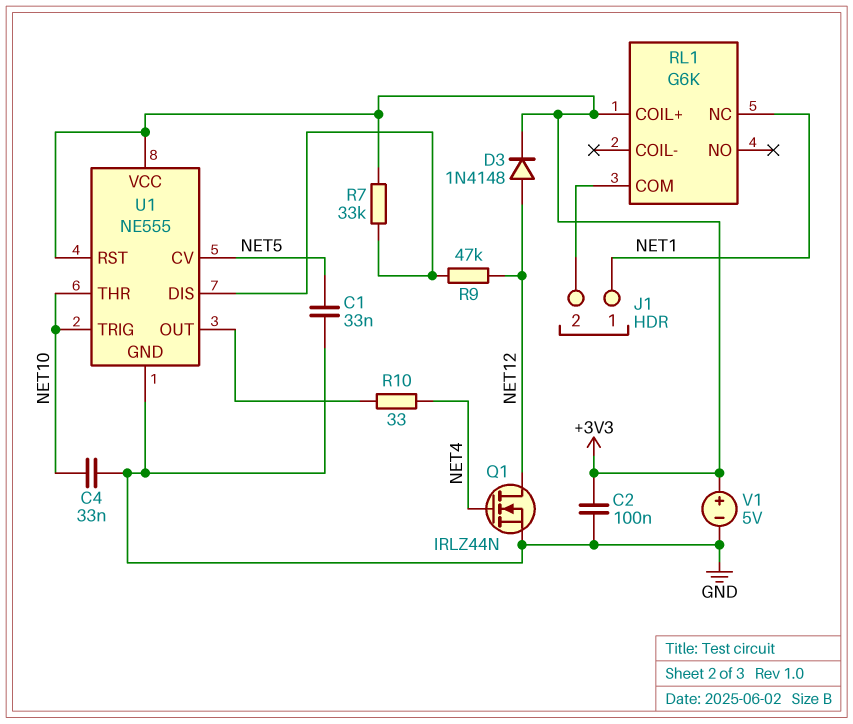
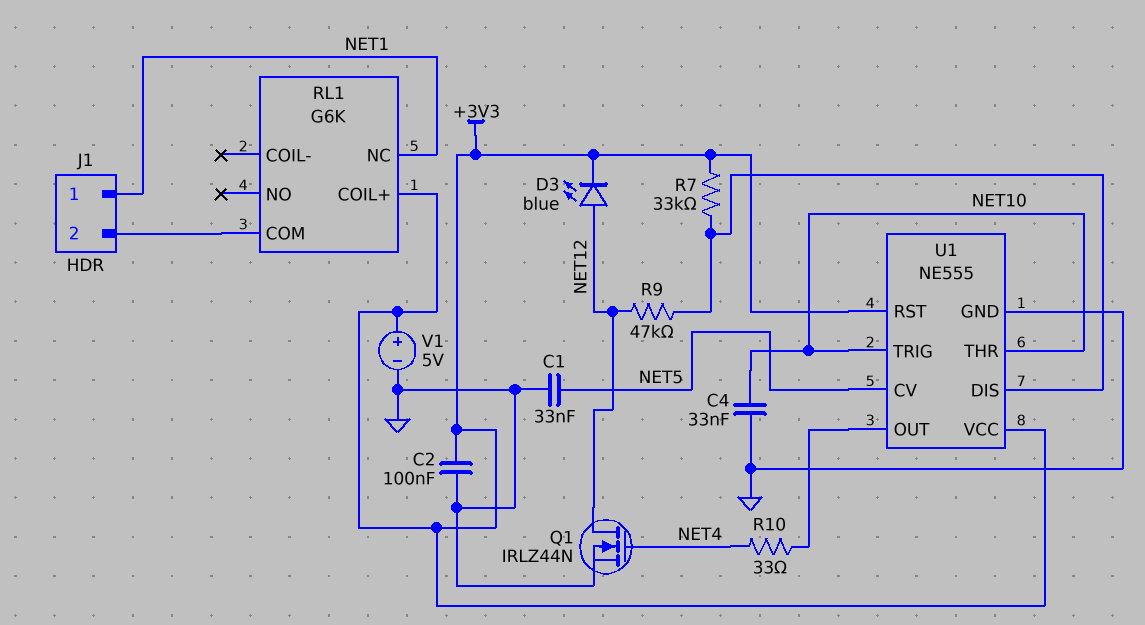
D3: diode 1N4148 (A NET12, K +3V3) -> LED blue (A NET12, K +3V3)

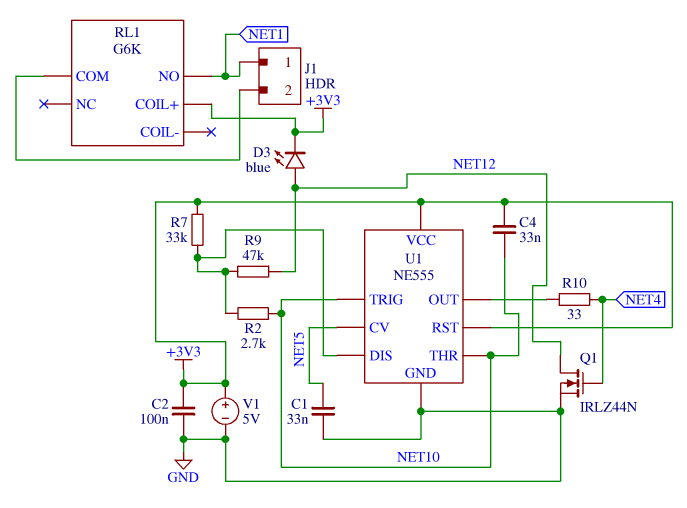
C4: 33nF (GND, NET10) -> 33nF (+3V3, NET10)
R2: none -> 2.7k (NET10, U1/DIS)
RL1 pin NC: NET1 -> none
RL1 pin NO: none -> NET1

